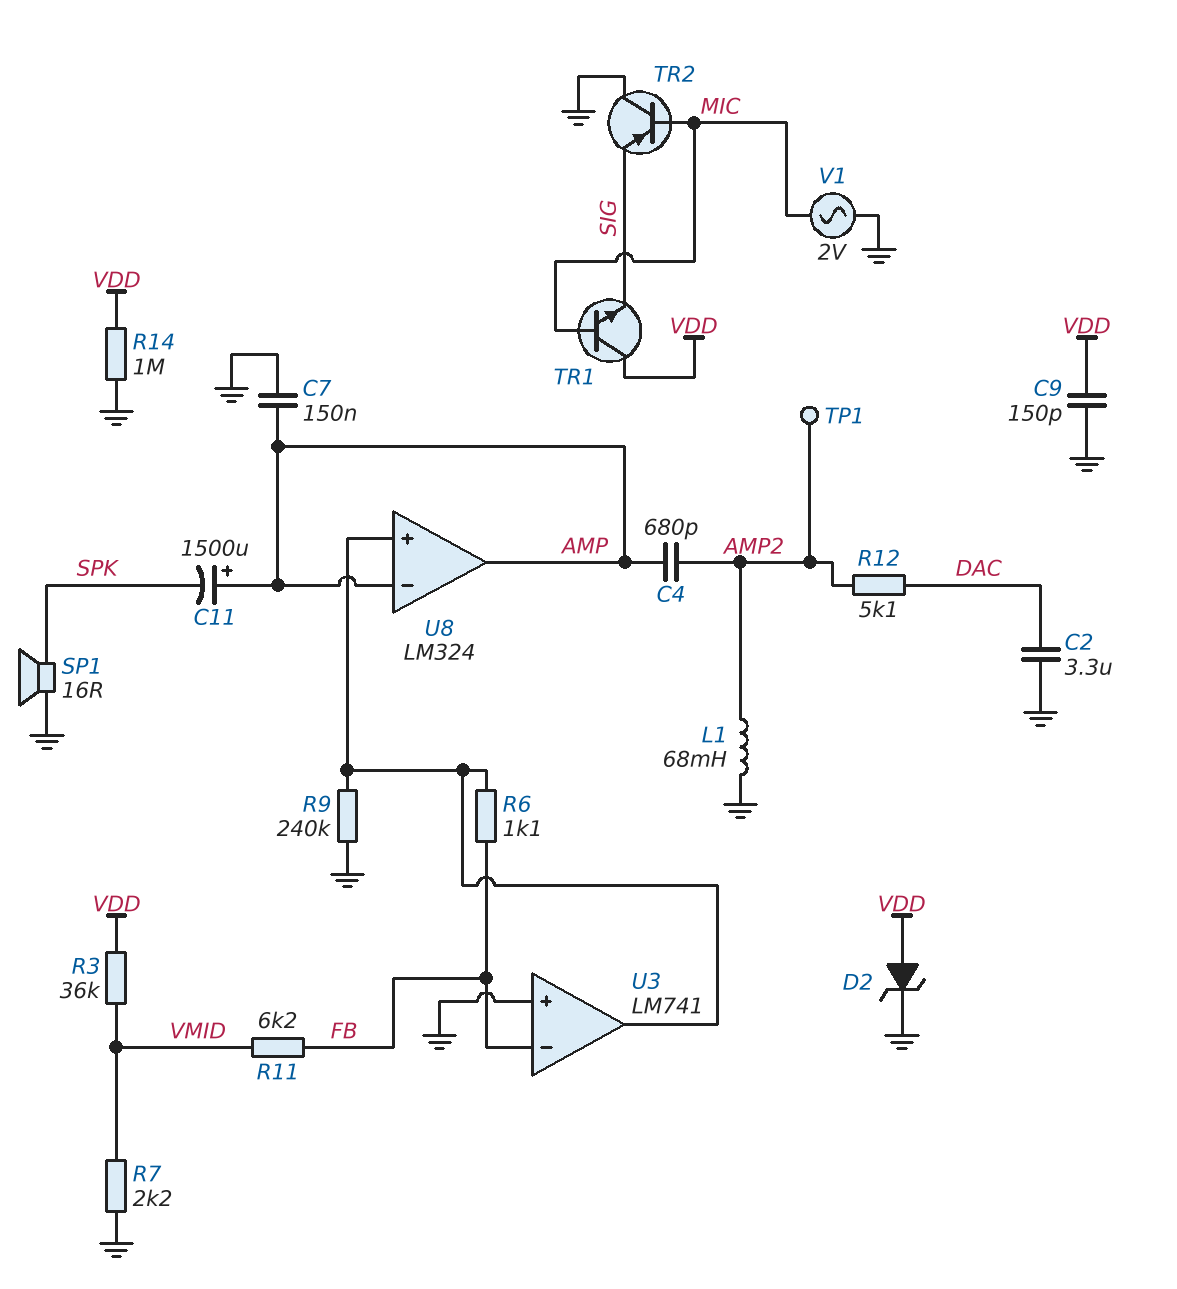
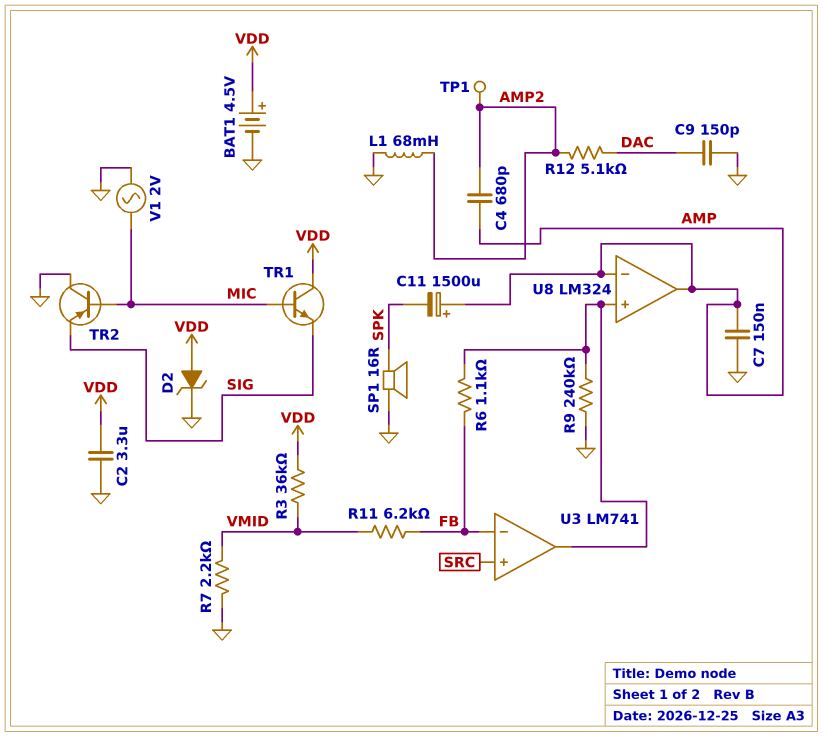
BAT1: none -> 4.5V (plus VDD, minus GND)
C2: 3.3uF (DAC, GND) -> 3.3uF (GND, VDD)
C9: 150pF (GND, VDD) -> 150pF (DAC, GND)
R14: 1M (GND, VDD) -> none
U3 pin in+: GND -> SRC

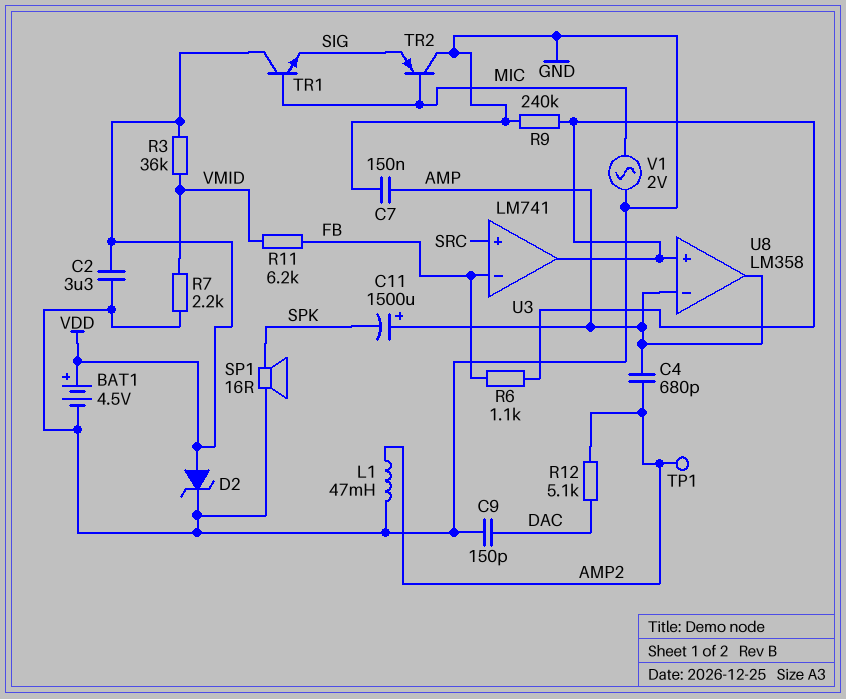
L1: 68mH (AMP2, GND) -> 47mH (AMP2, GND)
U8: LM324 -> LM358

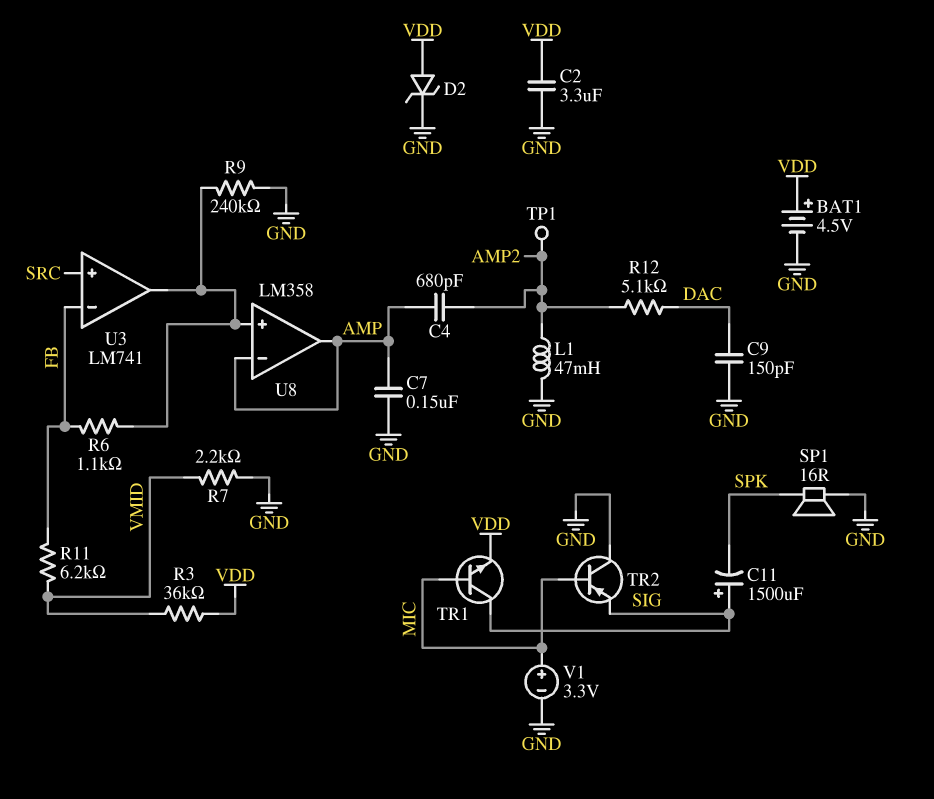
C11: 1500uF (plus AMP, minus SPK) -> 1500uF (plus SIG, minus SPK)
TR1: NPN (B MIC, C VDD, E SIG) -> NPN (B MIC, C SIG, E VDD)
V1: AC 2V (GND, MIC) -> 3.3V (plus MIC, minus GND)

